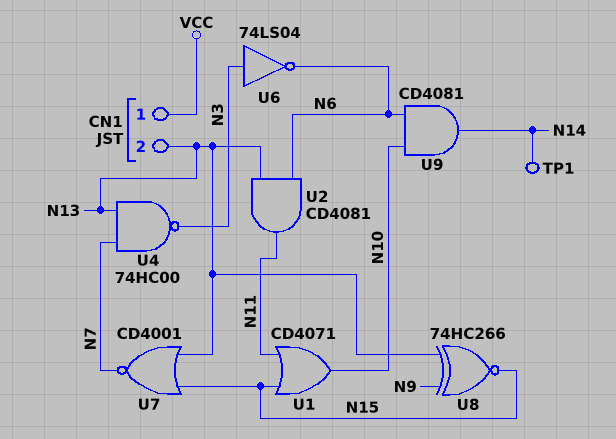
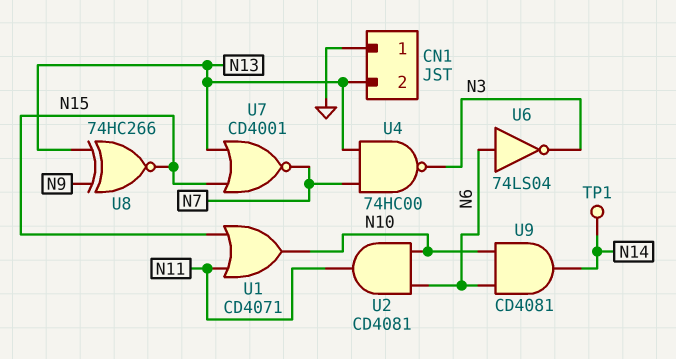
CN1 pin 1: VCC -> GND
U2: AND CD4081 (in N6, in N13, out N11) -> AND CD4081 (in N6, in N10, out N11)
U6: NOT 74LS04 (in N3, out N6) -> NOT 74LS04 (in N6, out N3)

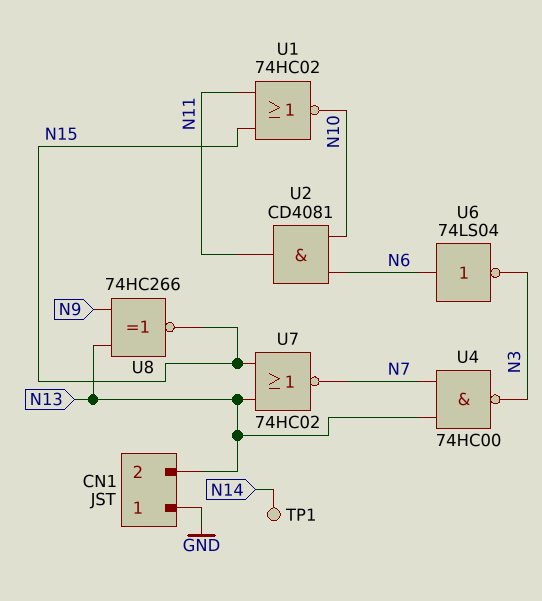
U1: OR CD4071 (in N11, in N15, out N10) -> NOR 74HC02 (in N11, in N15, out N10)
U7: NOR CD4001 (in N13, in N15, out N7) -> NOR 74HC02 (in N13, in N15, out N7)
U9: AND CD4081 (in N6, in N10, out N14) -> none

